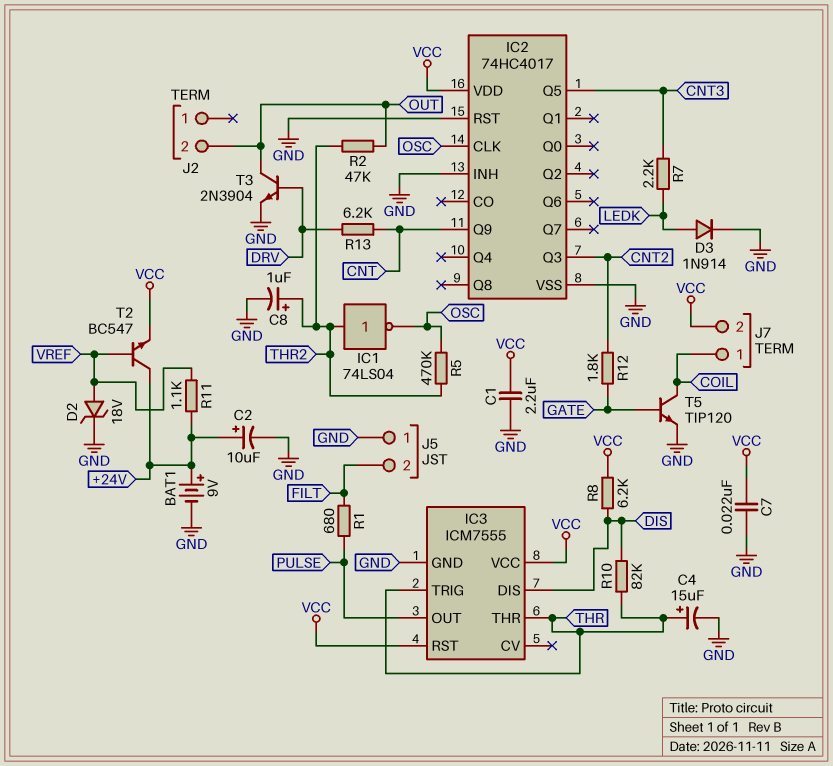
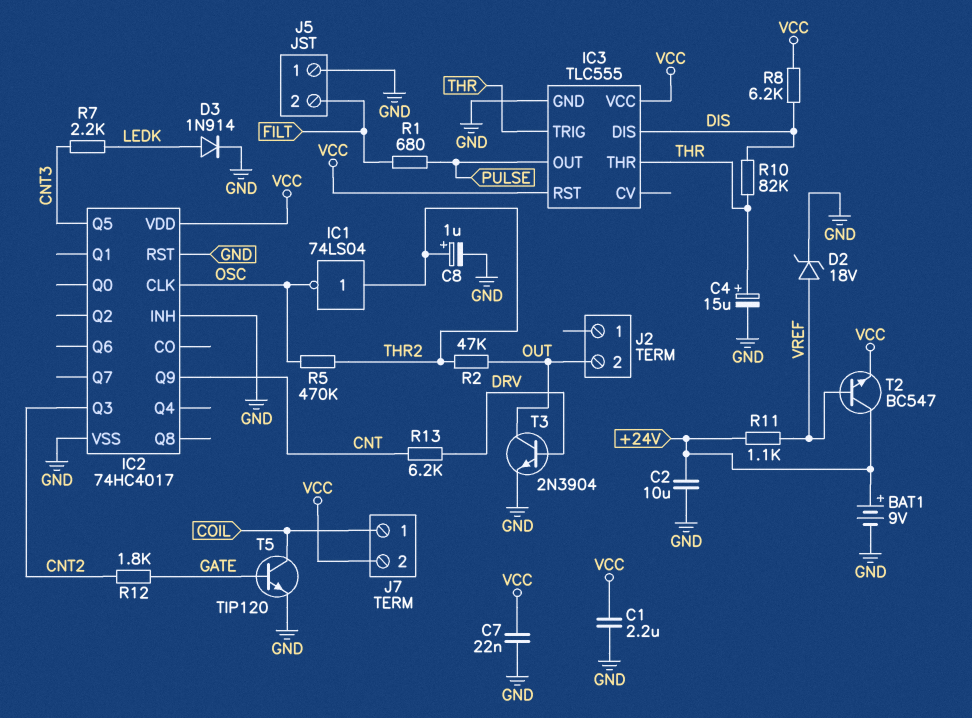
C2: 10uF (plus +24V, minus GND) -> 10uF (+24V, GND)
IC3: ICM7555 -> TLC555

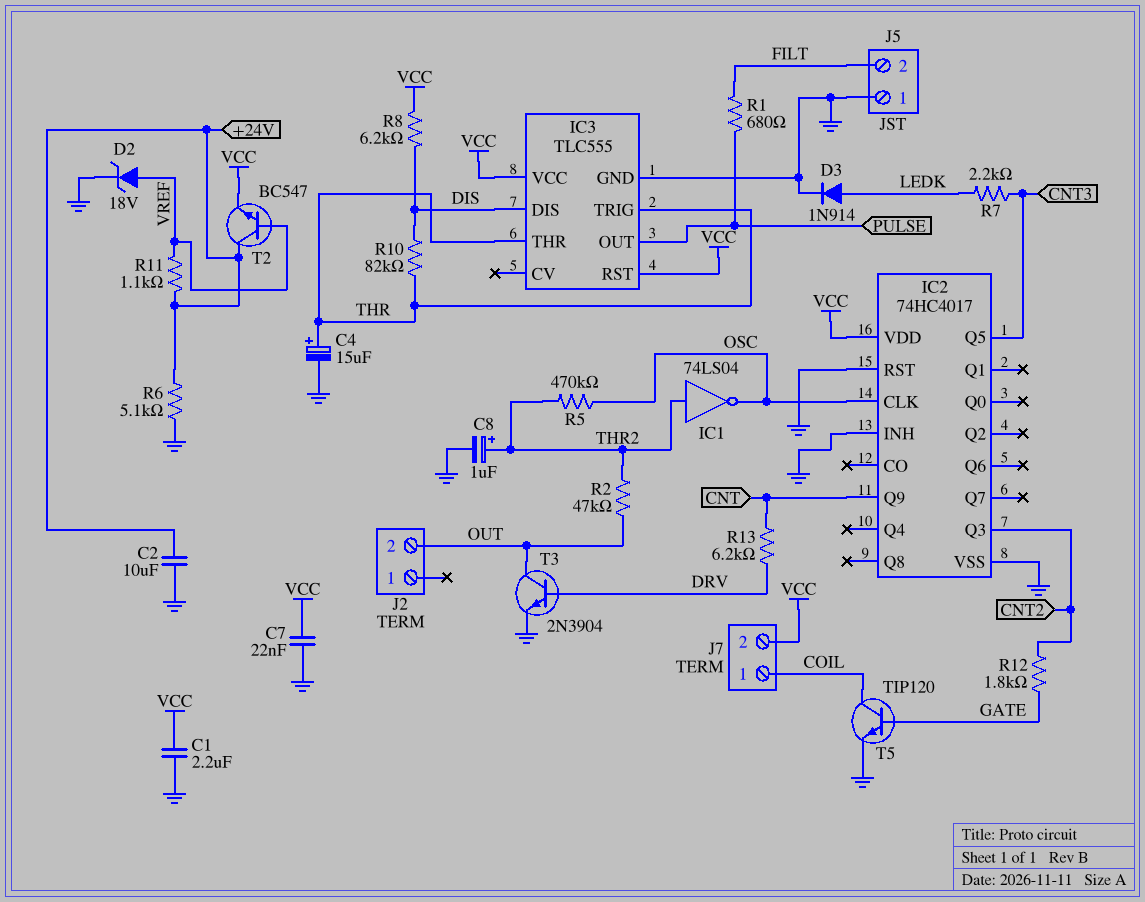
BAT1: 9V (plus +24V, minus GND) -> none
R6: none -> 5.1k (+24V, GND)

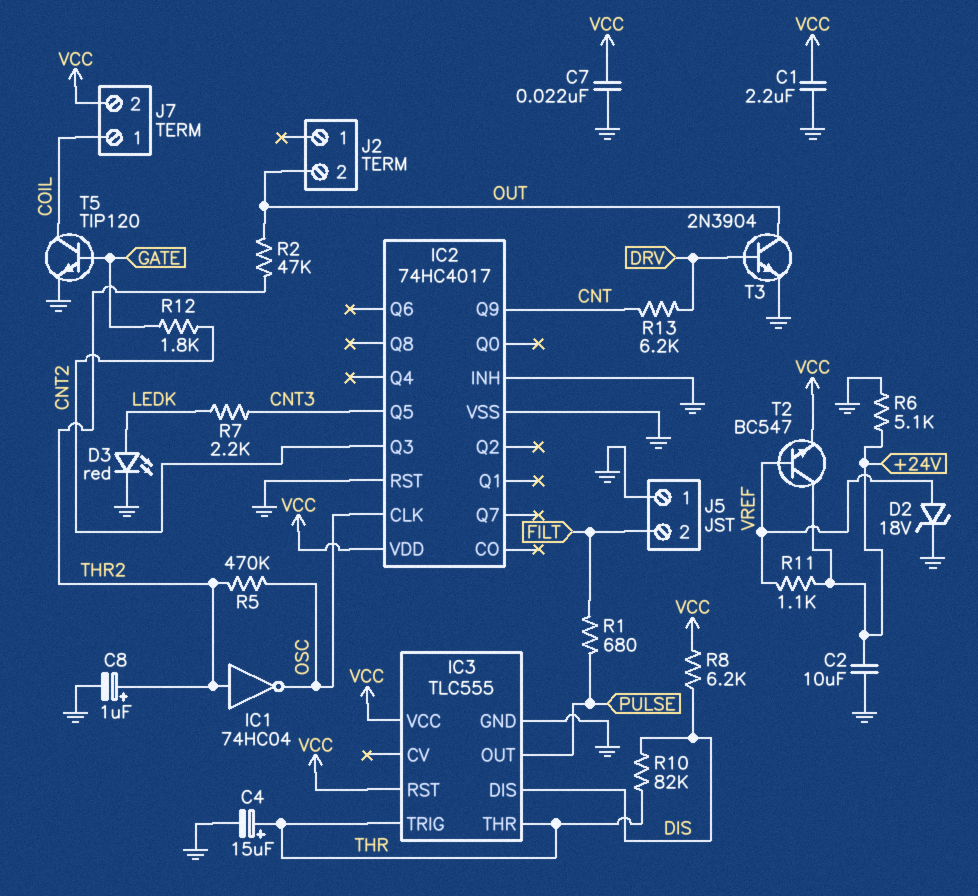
D3: diode 1N914 (A LEDK, K GND) -> LED red (A LEDK, K GND)
IC1: NOT 74LS04 (in THR2, out OSC) -> NOT 74HC04 (in THR2, out OSC)

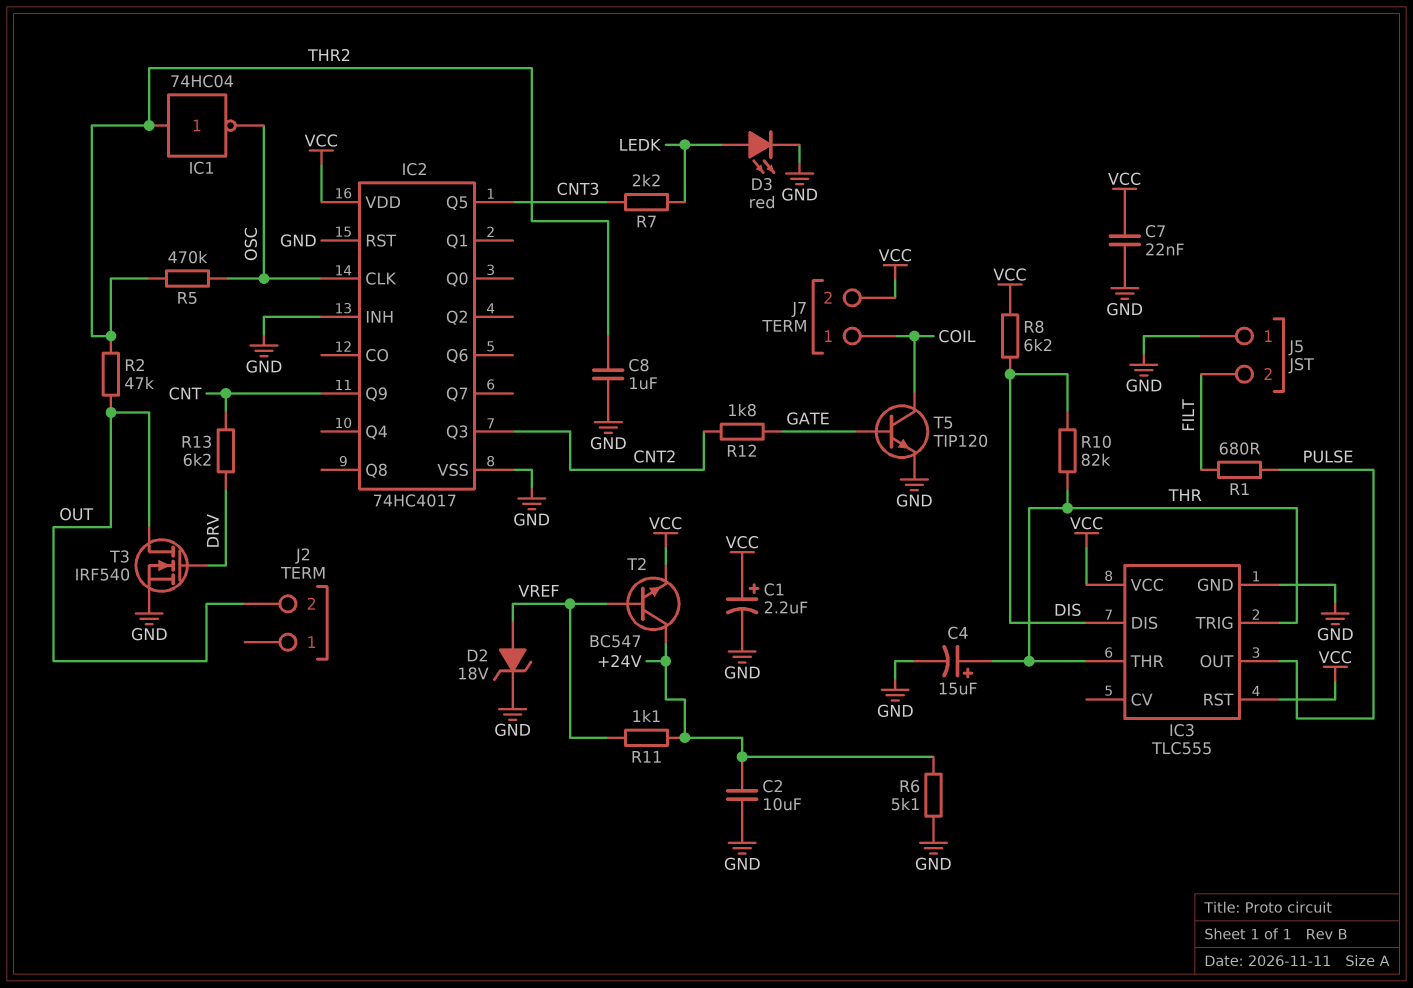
C1: 2.2uF (GND, VCC) -> 2.2uF (plus VCC, minus GND)
C8: 1uF (plus THR2, minus GND) -> 1uF (GND, THR2)
T3: NPN 2N3904 (B DRV, C OUT, E GND) -> NMOS IRF540 (G DRV, D OUT, S GND)

